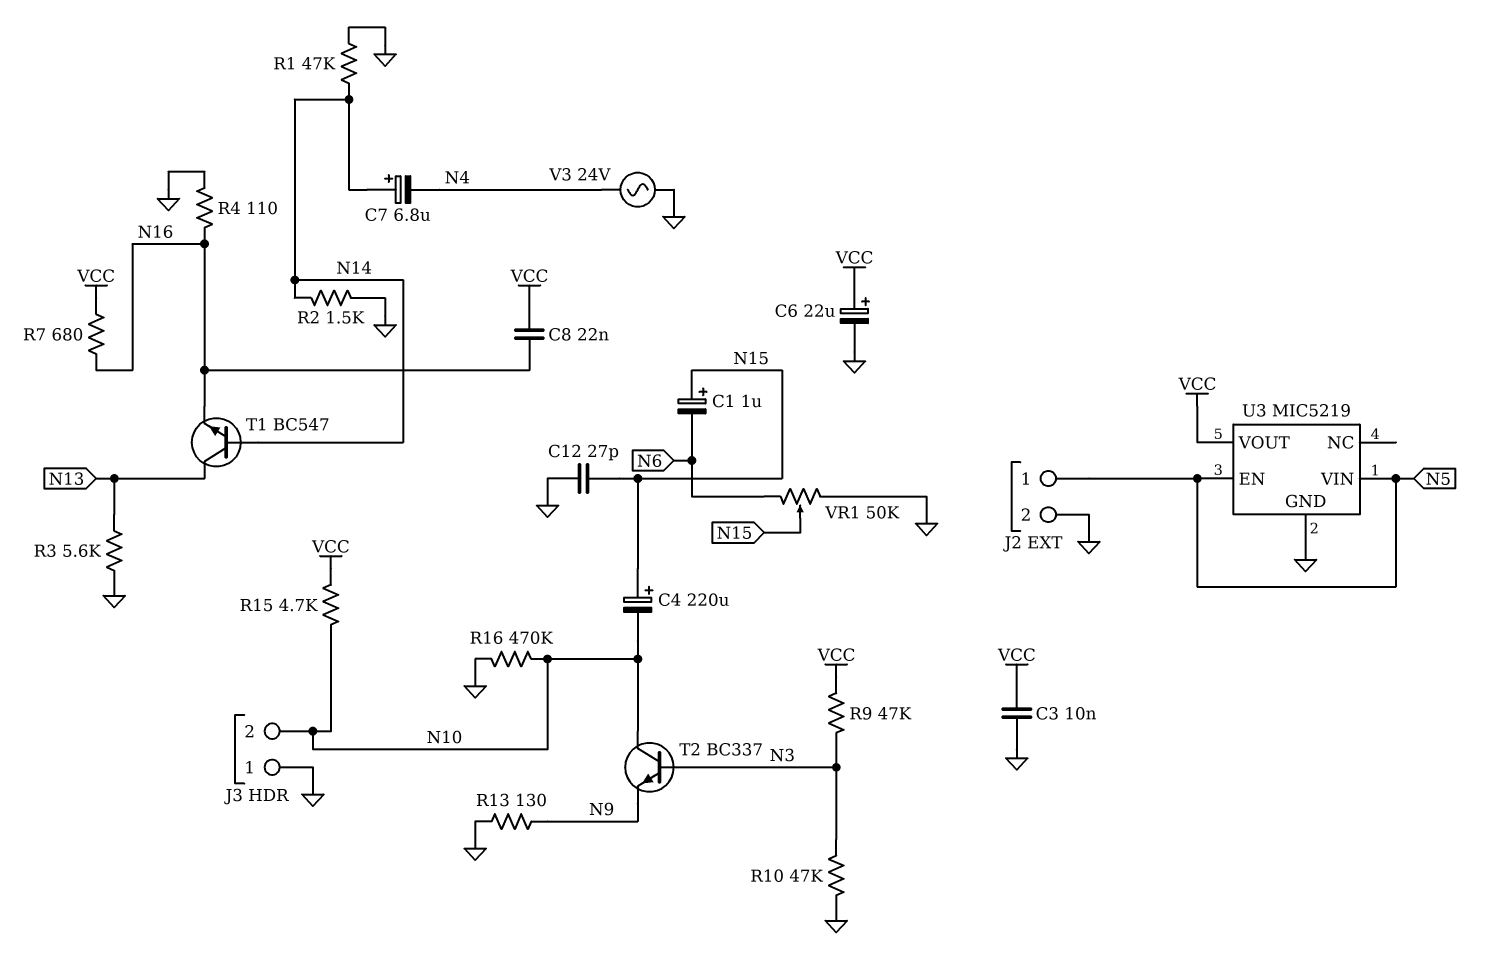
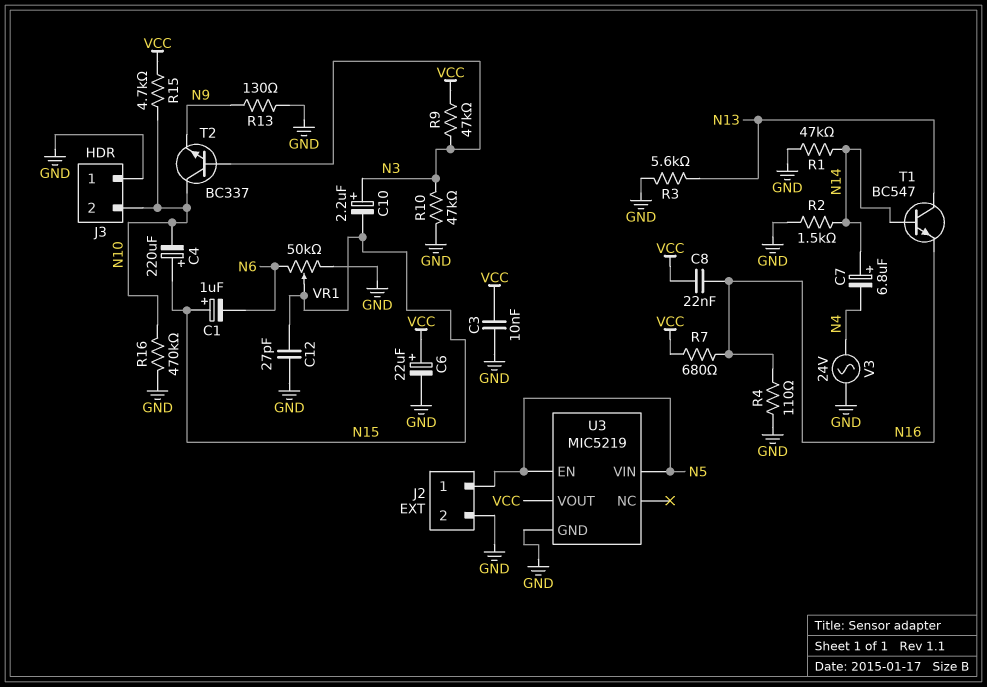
C10: none -> 2.2uF (plus N3, minus N15)

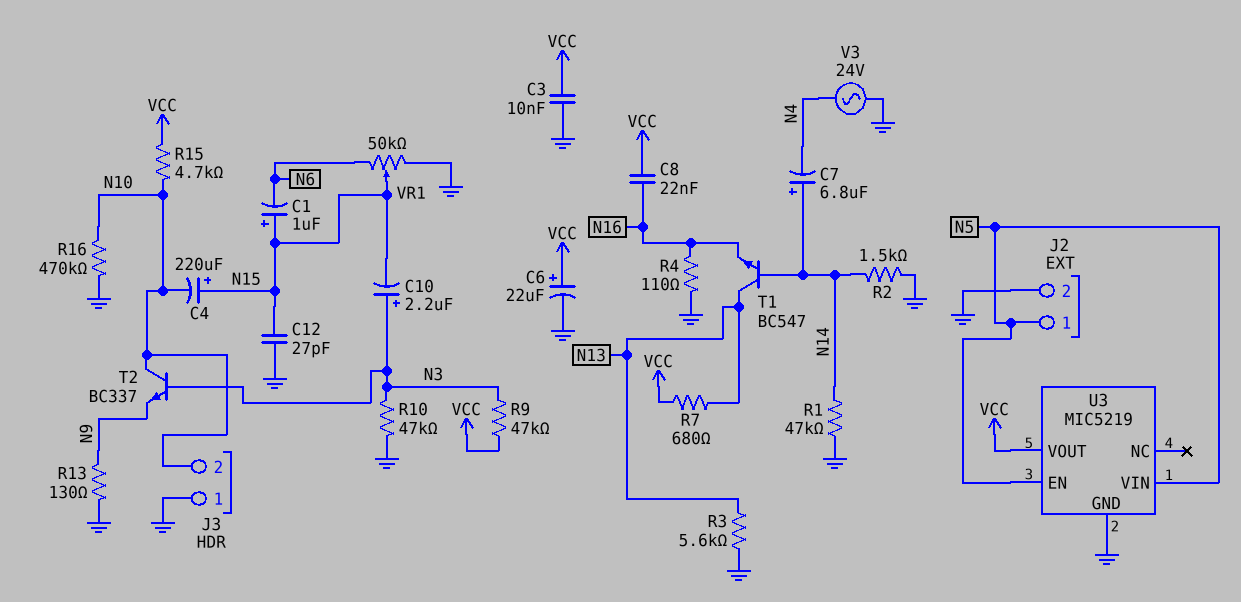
R7: 680 (N16, VCC) -> 680 (N13, VCC)

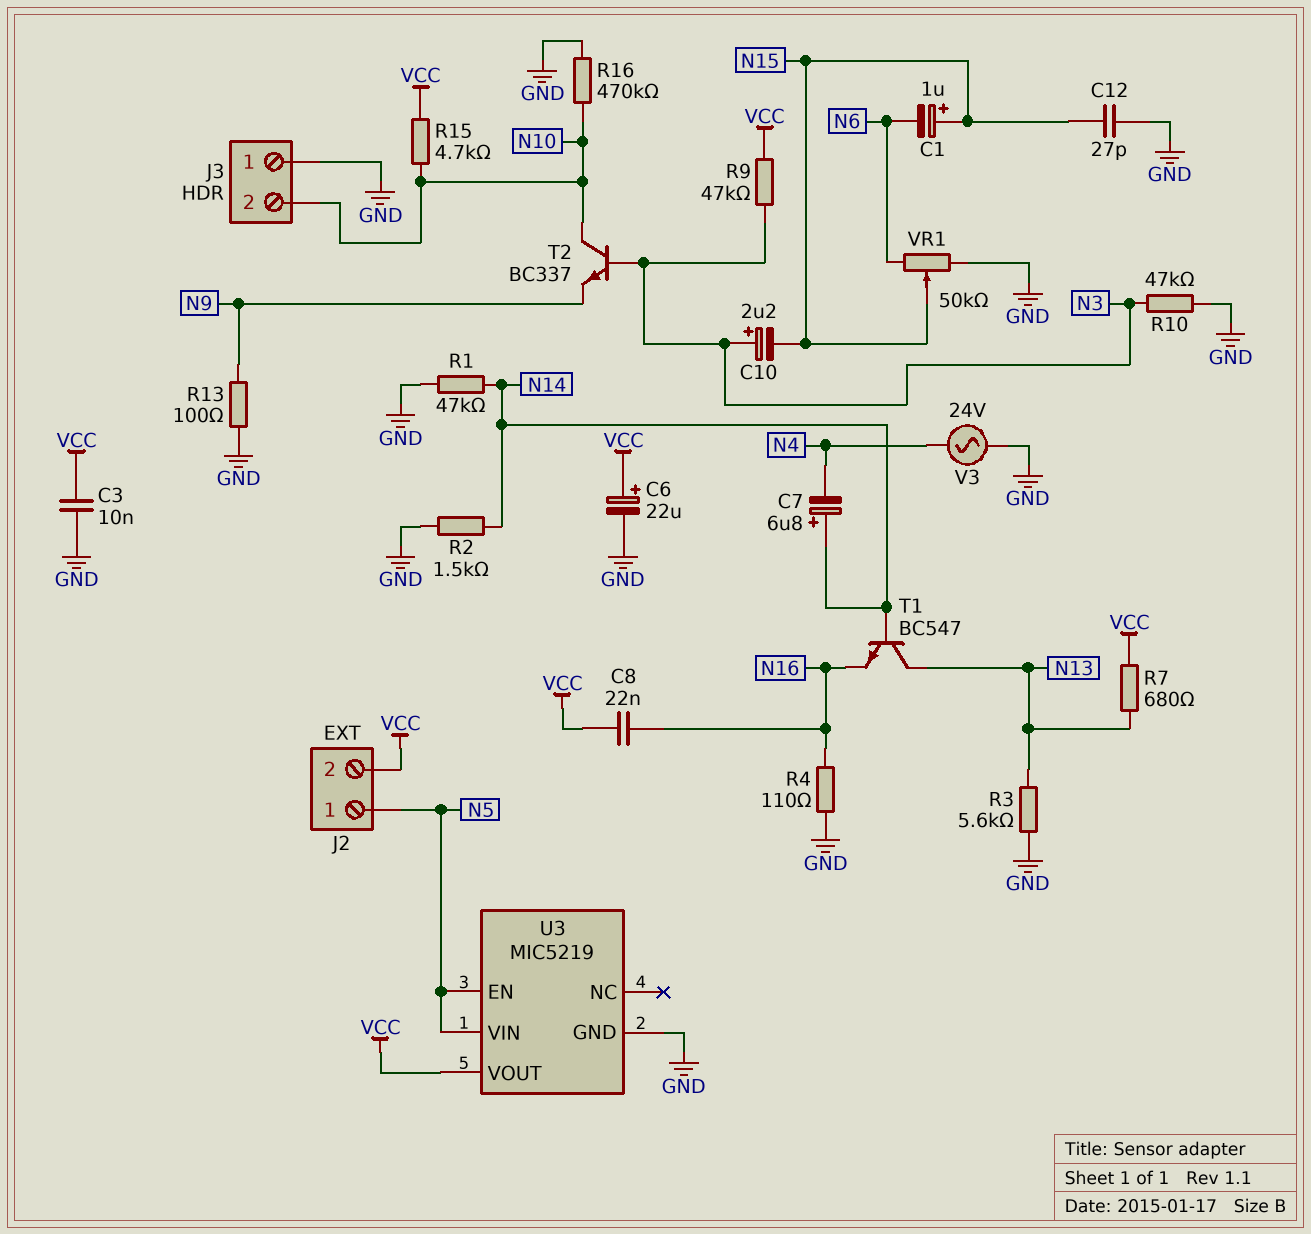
C4: 220uF (plus N15, minus N10) -> none
J2 pin 2: GND -> VCC
R13: 130 (GND, N9) -> 100 (GND, N9)

